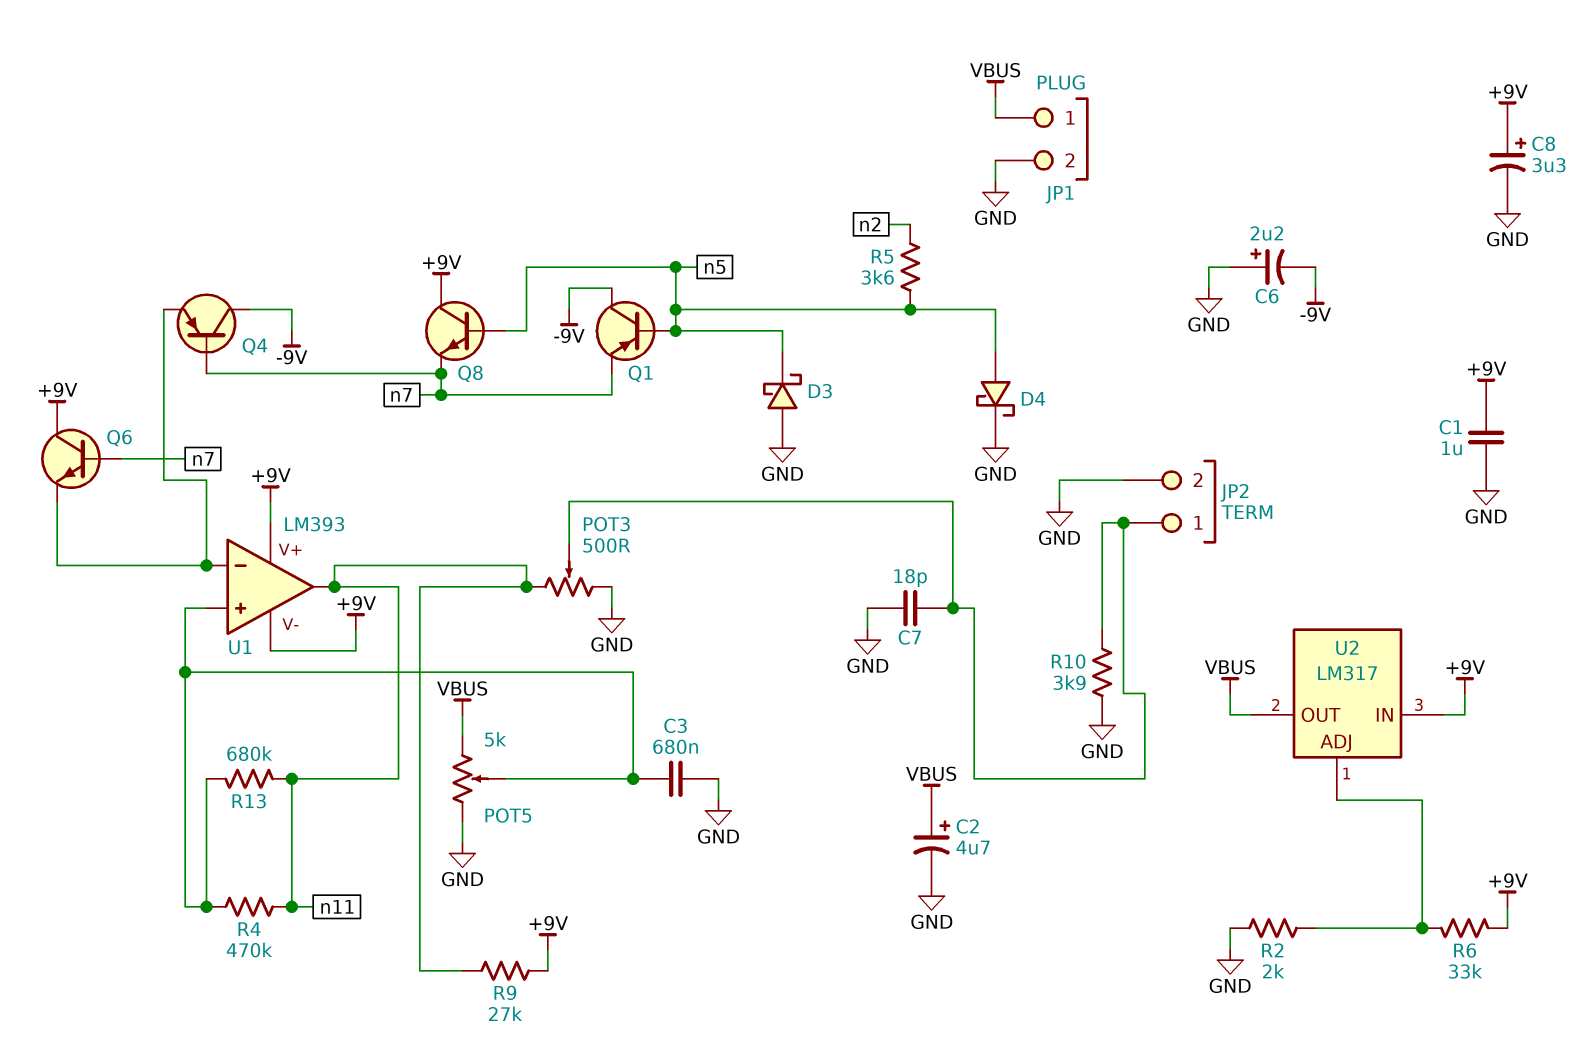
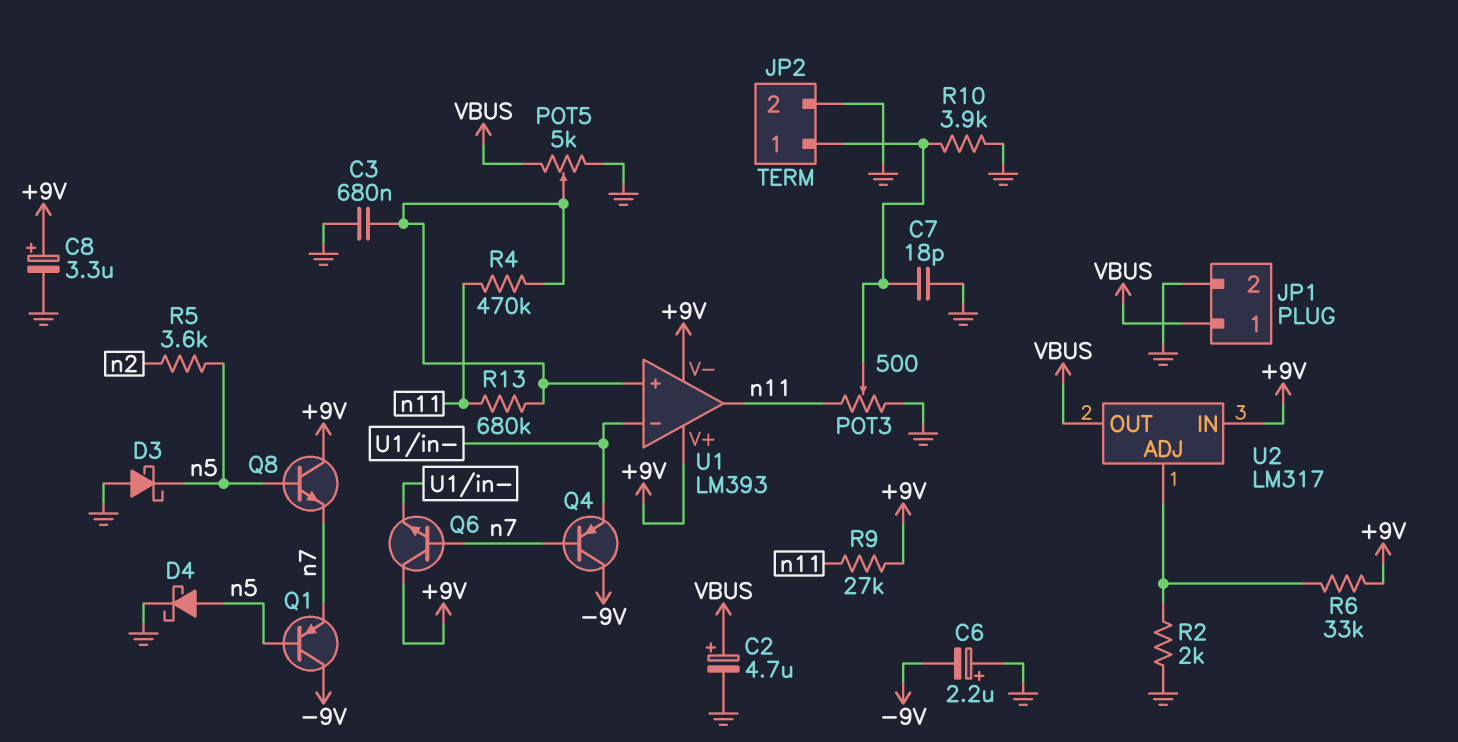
C1: 1uF (+9V, GND) -> none

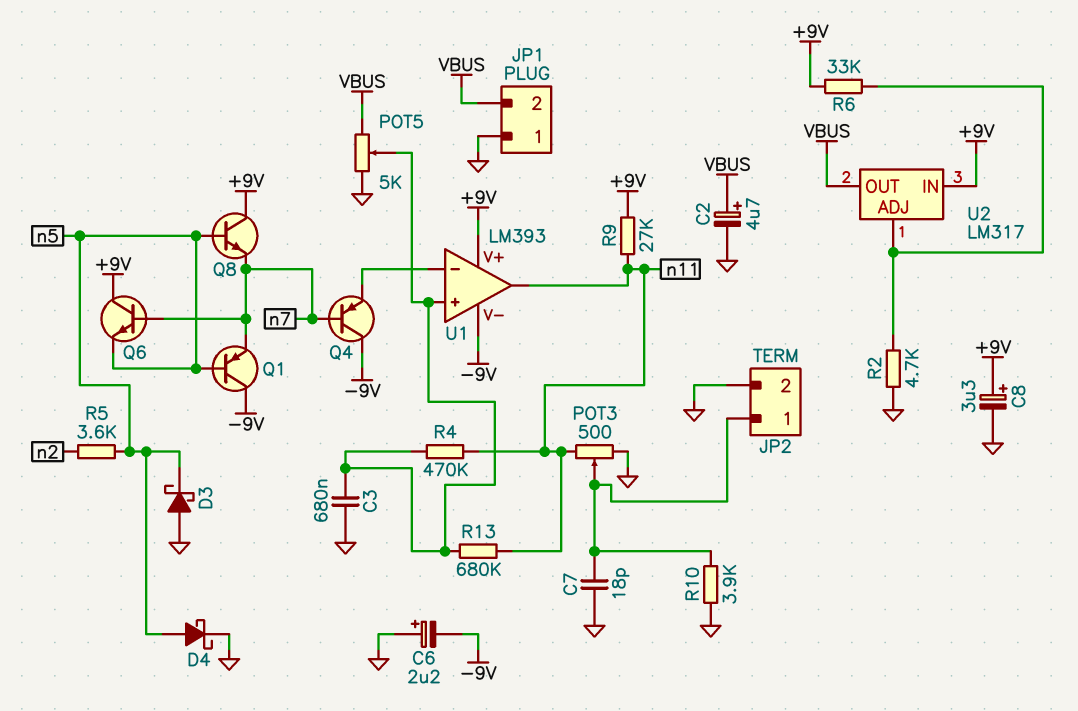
JP1 pin 1: VBUS -> GND
JP1 pin 2: GND -> VBUS
Q6: NPN (B n7, C +9V, E U1/in-) -> NPN (B n7, C +9V, E n5)
R2: 2k (GND, U2/ADJ) -> 4.7k (GND, U2/ADJ)
U1 pin V-: +9V -> -9V

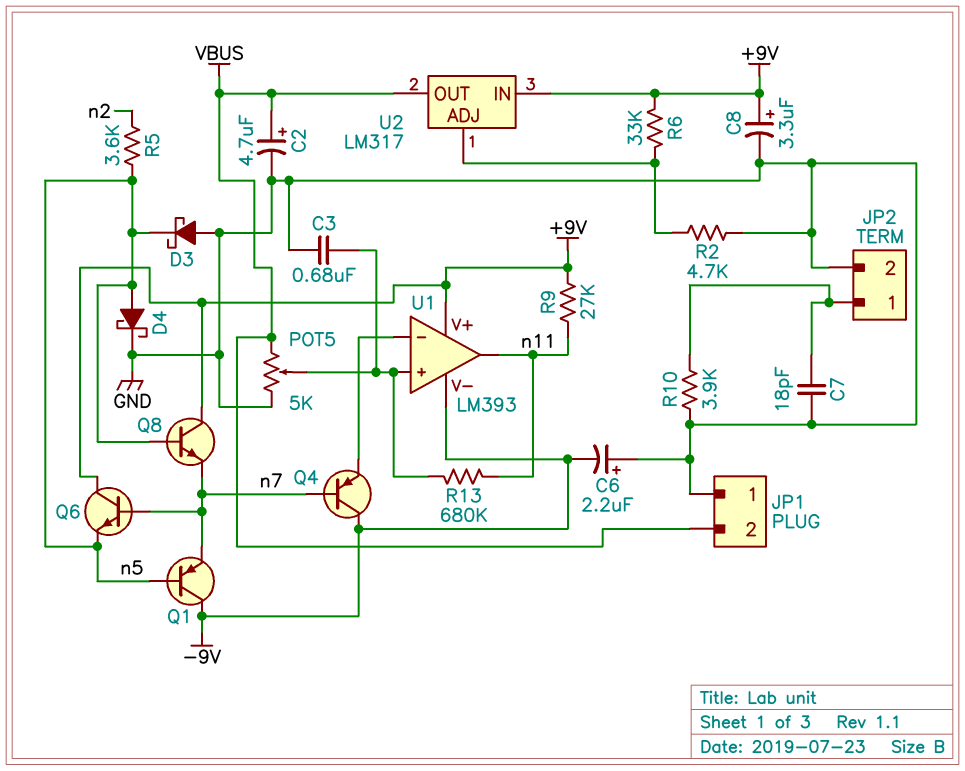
POT3: 500 (GND, n11, wiper JP2/1) -> none
R4: 470k (U1/in+, n11) -> none

